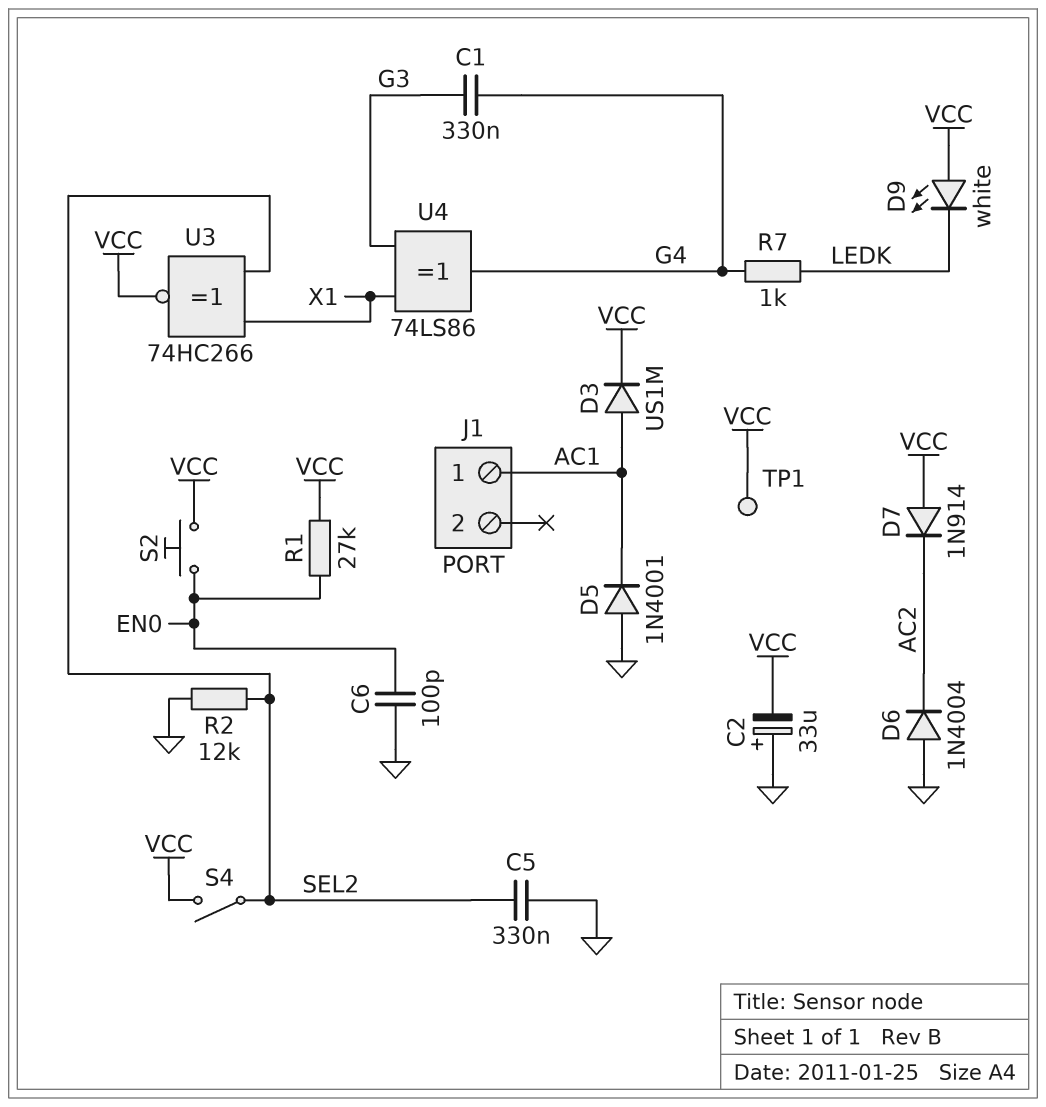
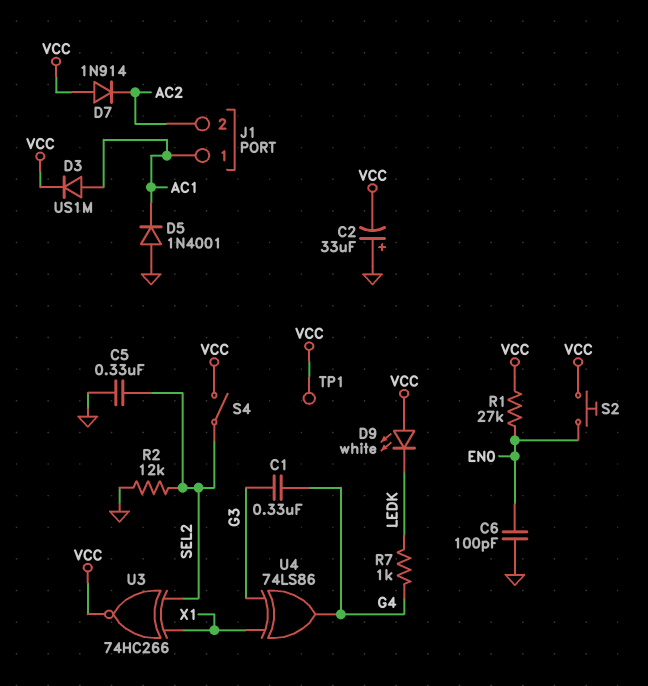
D6: diode 1N4004 (A GND, K AC2) -> none
J1 pin 2: none -> AC2

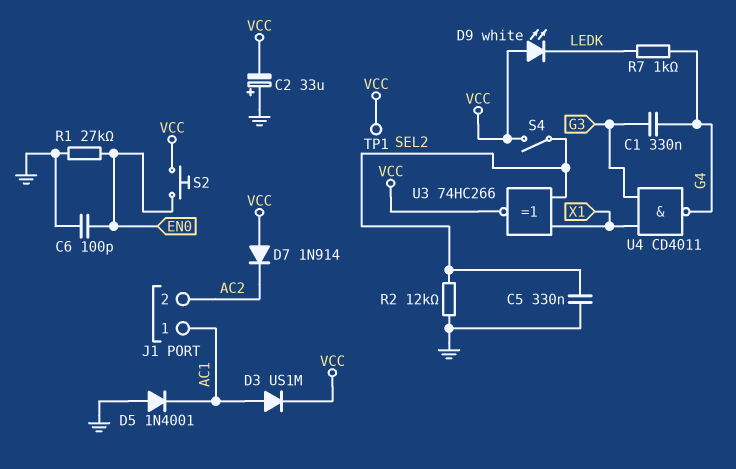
R1: 27k (EN0, VCC) -> 27k (EN0, GND)
U4: XOR 74LS86 (in G3, in X1, out G4) -> NAND CD4011 (in G3, in X1, out G4)

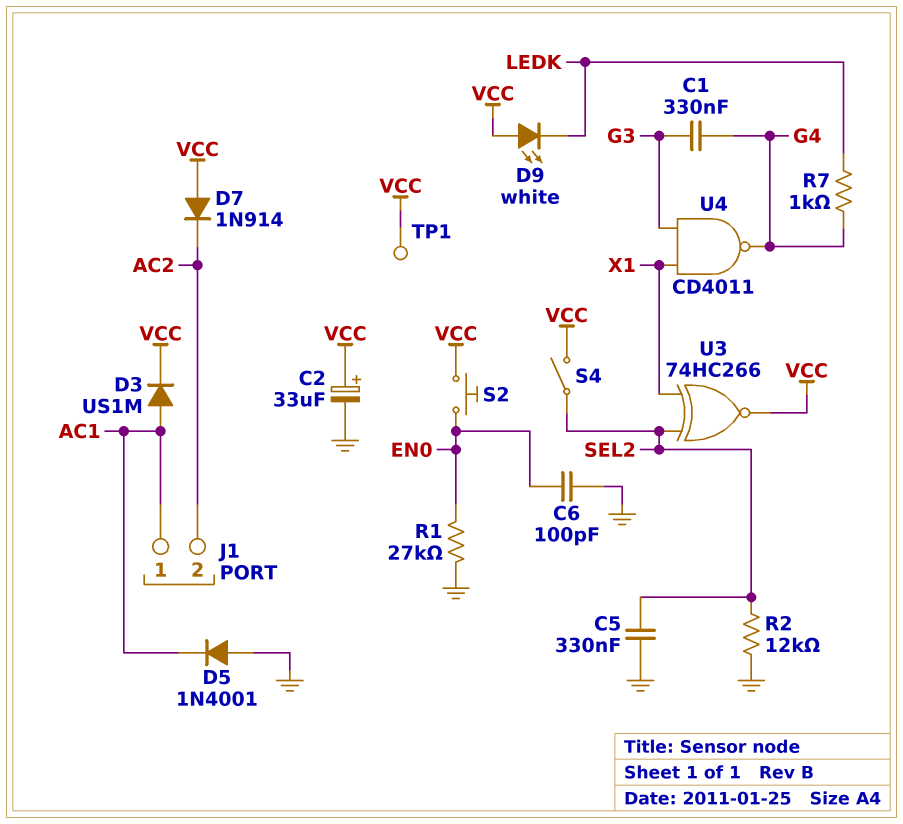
C2: 33uF (plus GND, minus VCC) -> 33uF (plus VCC, minus GND)

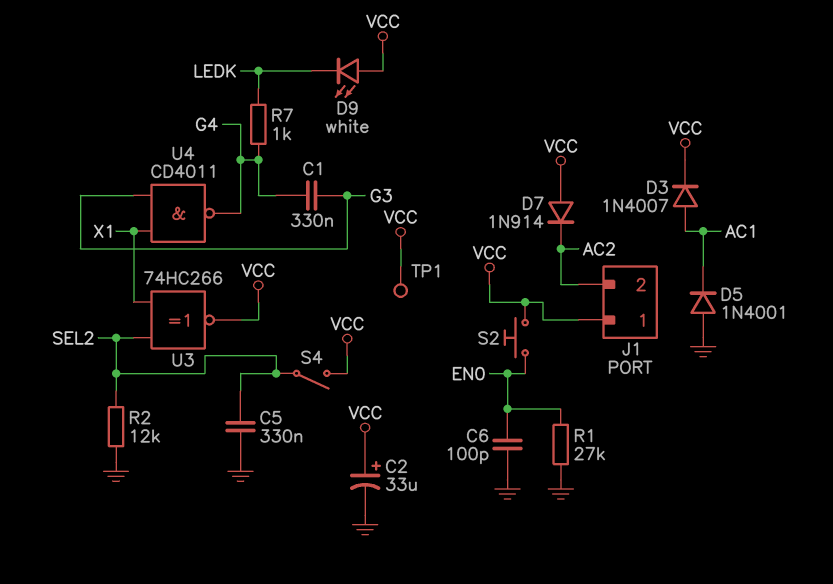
D3: diode US1M (A AC1, K VCC) -> diode 1N4007 (A AC1, K VCC)
J1 pin 1: AC1 -> VCC

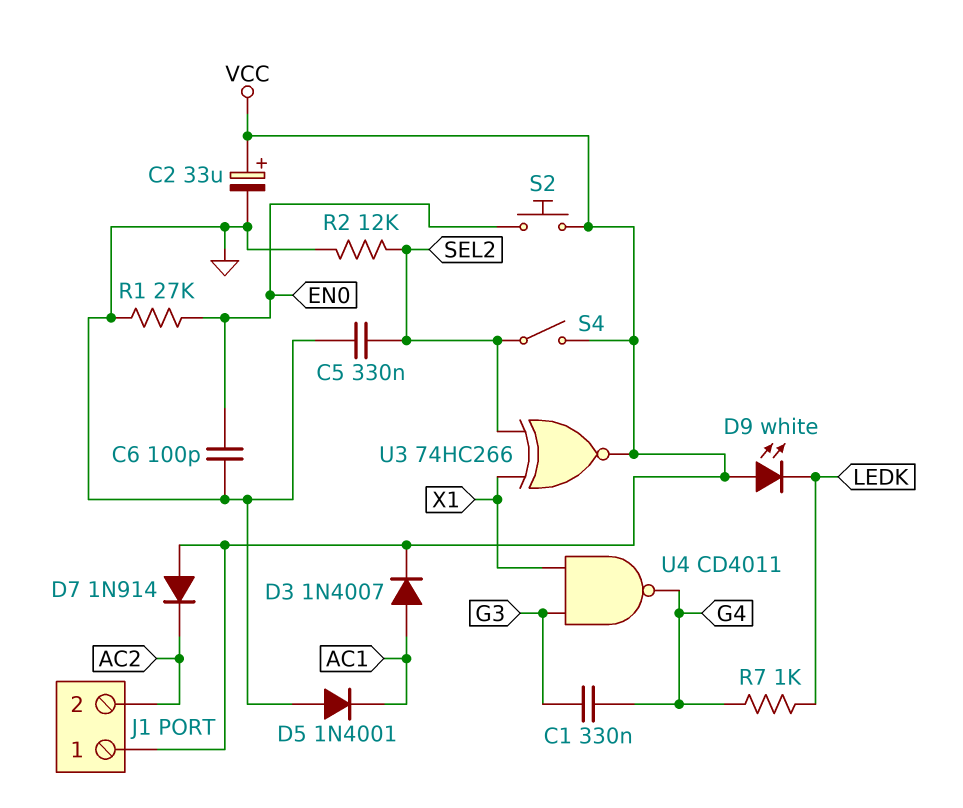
TP1: test point (VCC) -> none

